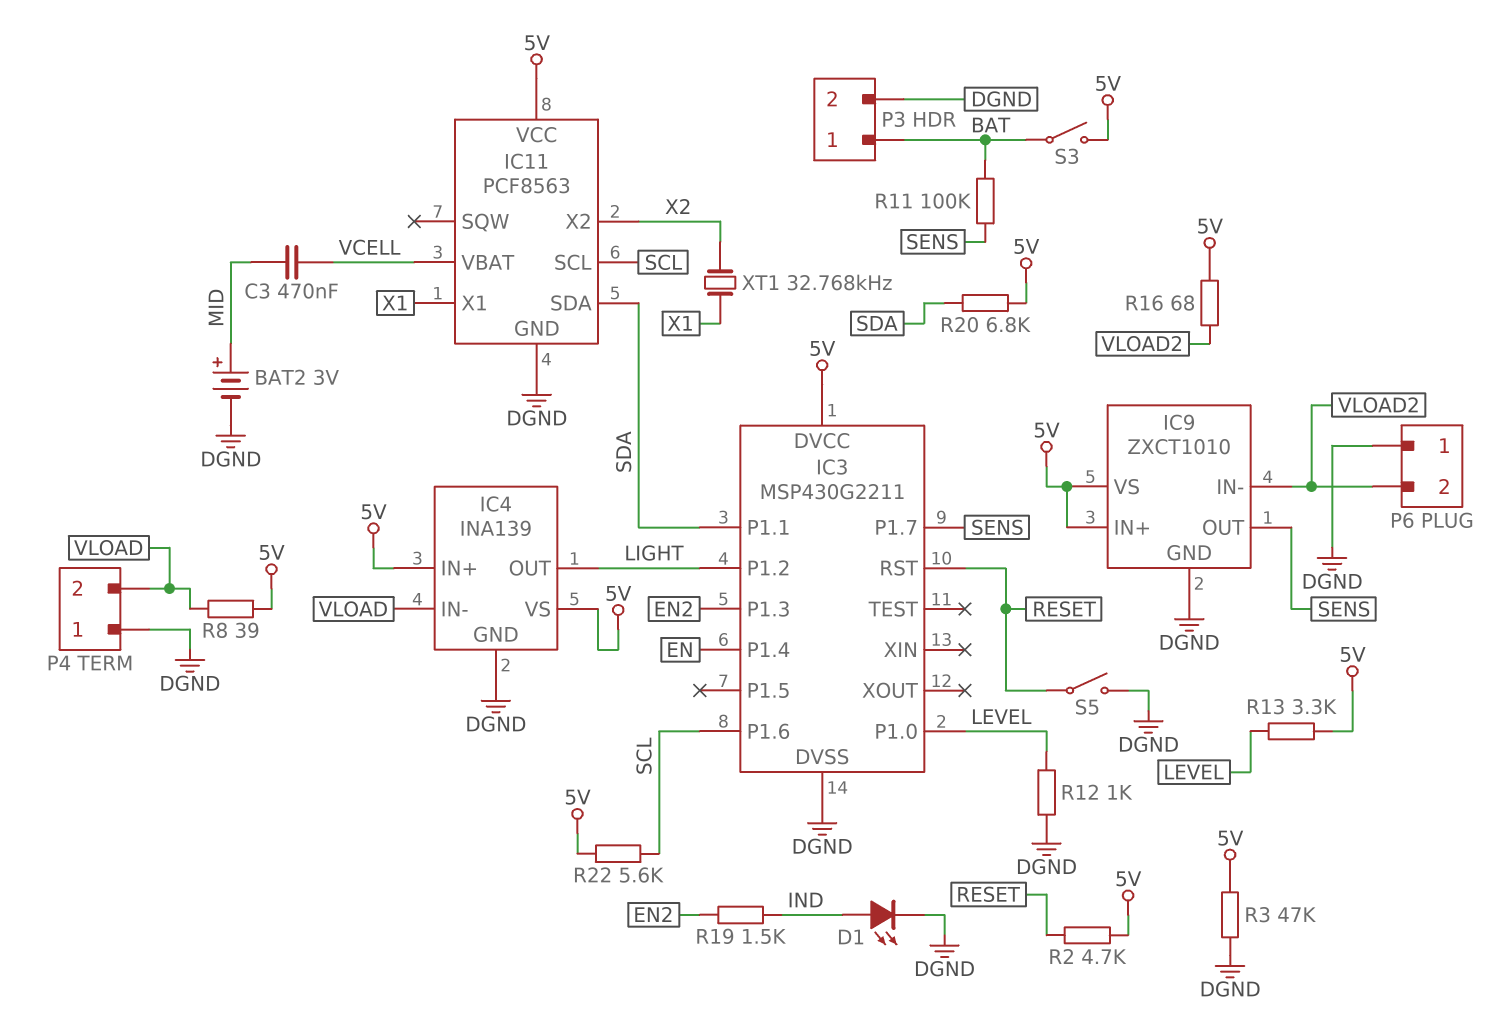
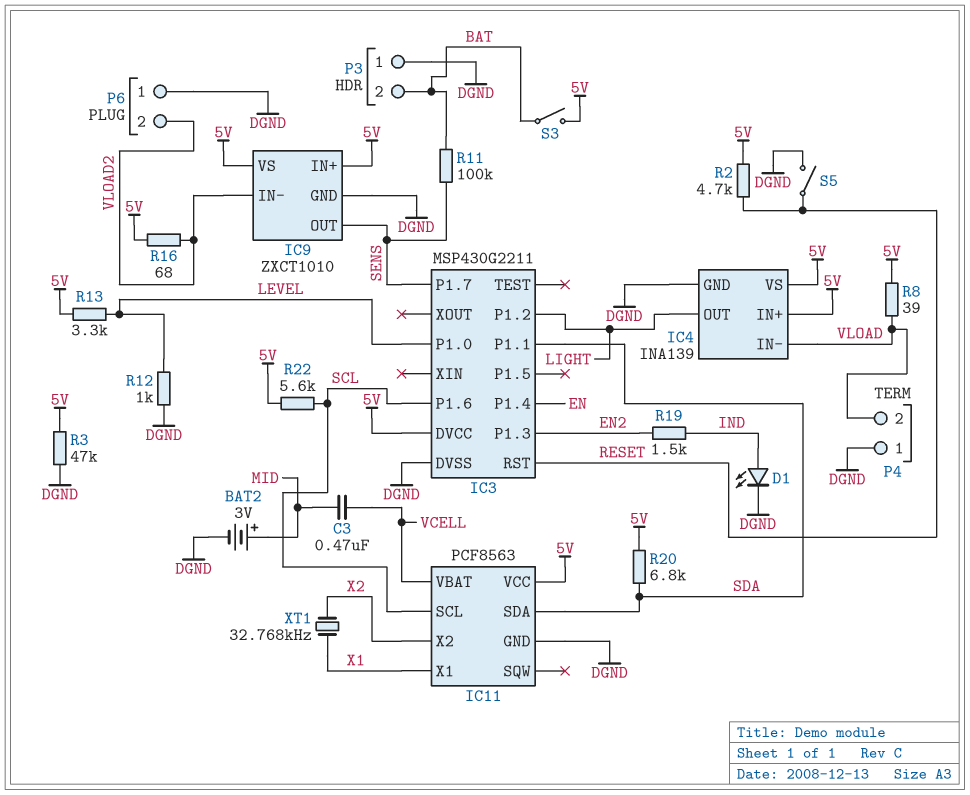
P3 pin 1: BAT -> DGND
P3 pin 2: DGND -> BAT

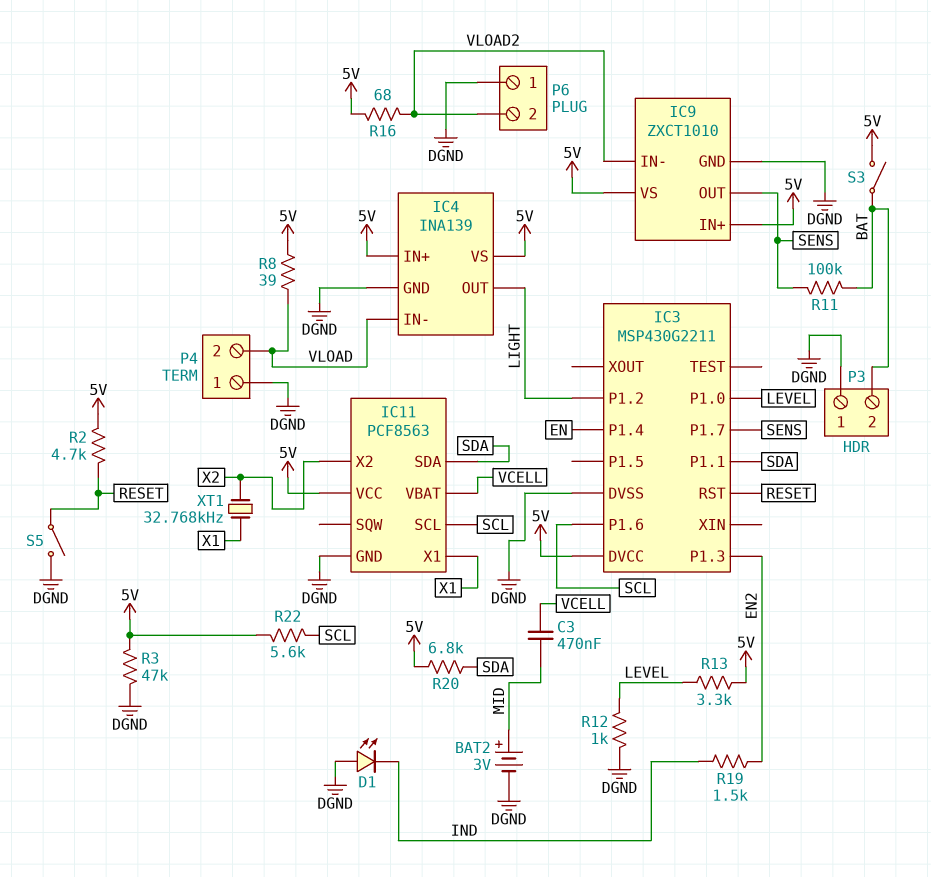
D1: LED (A IND, K DGND) -> LED (A DGND, K IND)

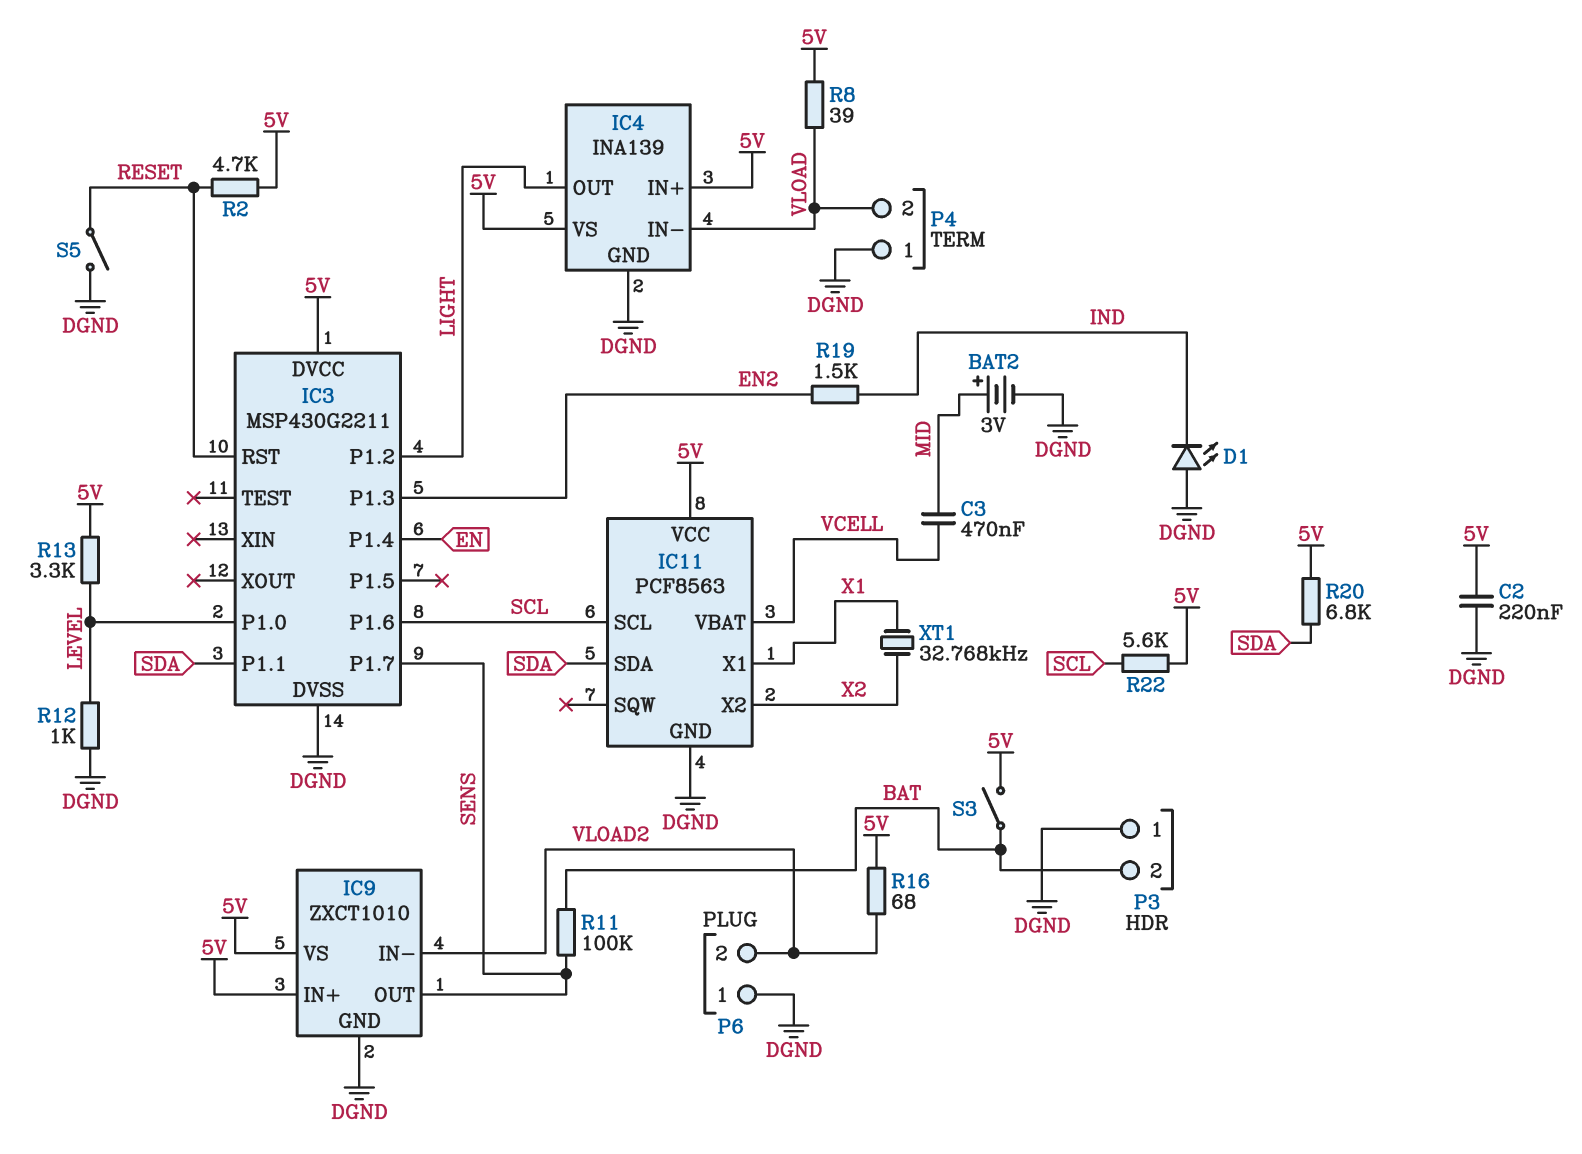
C2: none -> 220nF (5V, DGND)
R3: 47k (5V, DGND) -> none

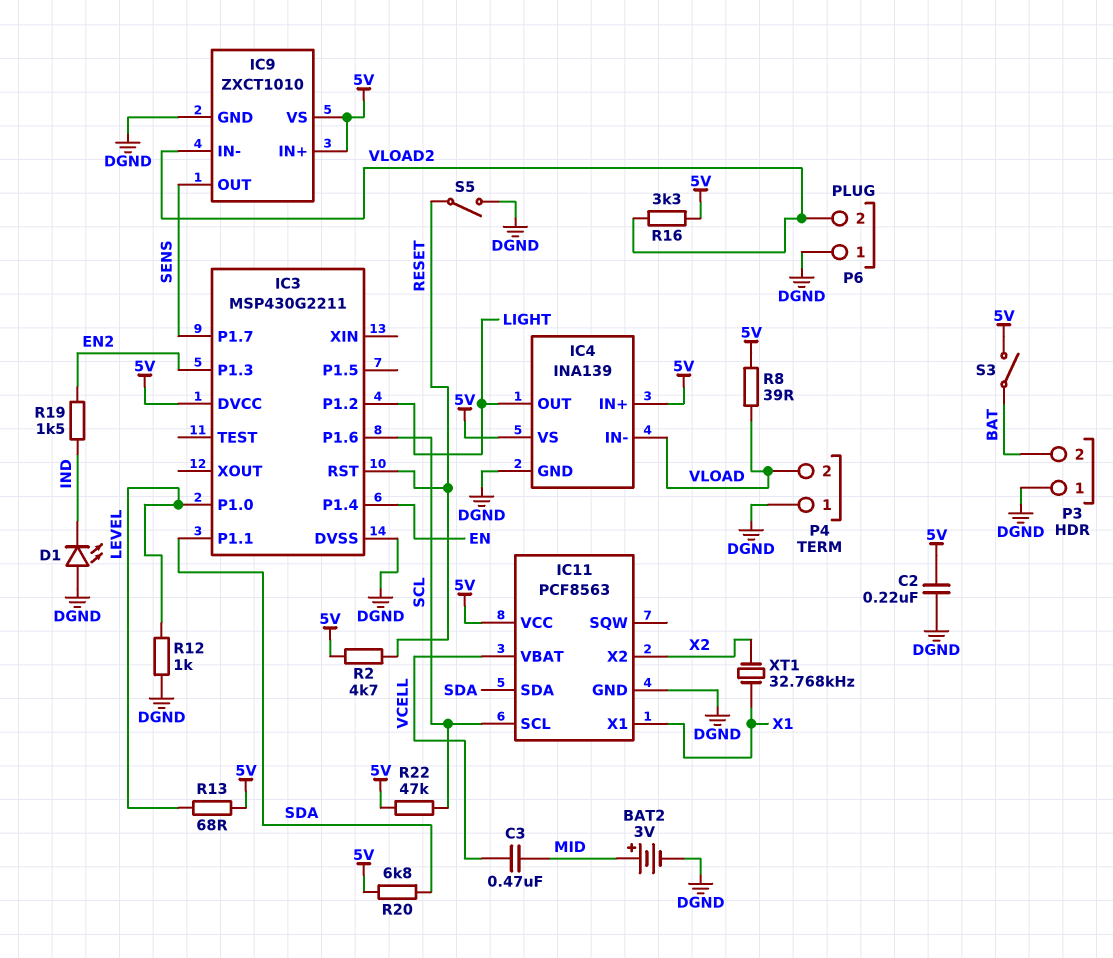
R11: 100k (BAT, SENS) -> none
R13: 3.3k (5V, LEVEL) -> 68 (5V, LEVEL)
R16: 68 (5V, VLOAD2) -> 3.3k (5V, VLOAD2)
R22: 5.6k (5V, SCL) -> 47k (5V, SCL)

